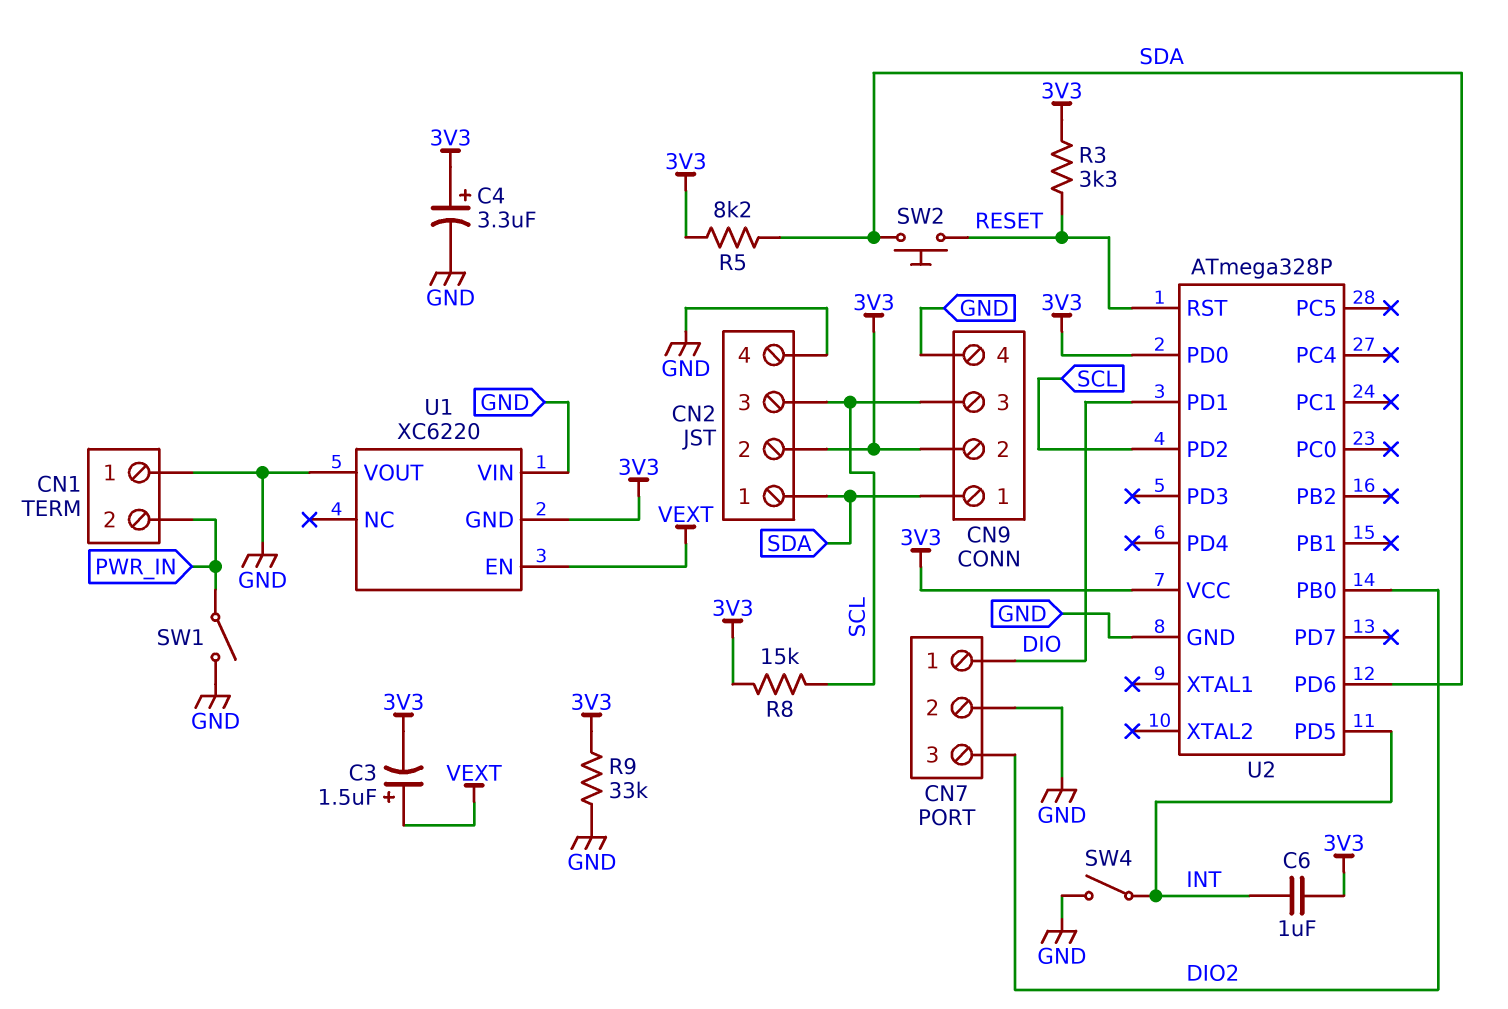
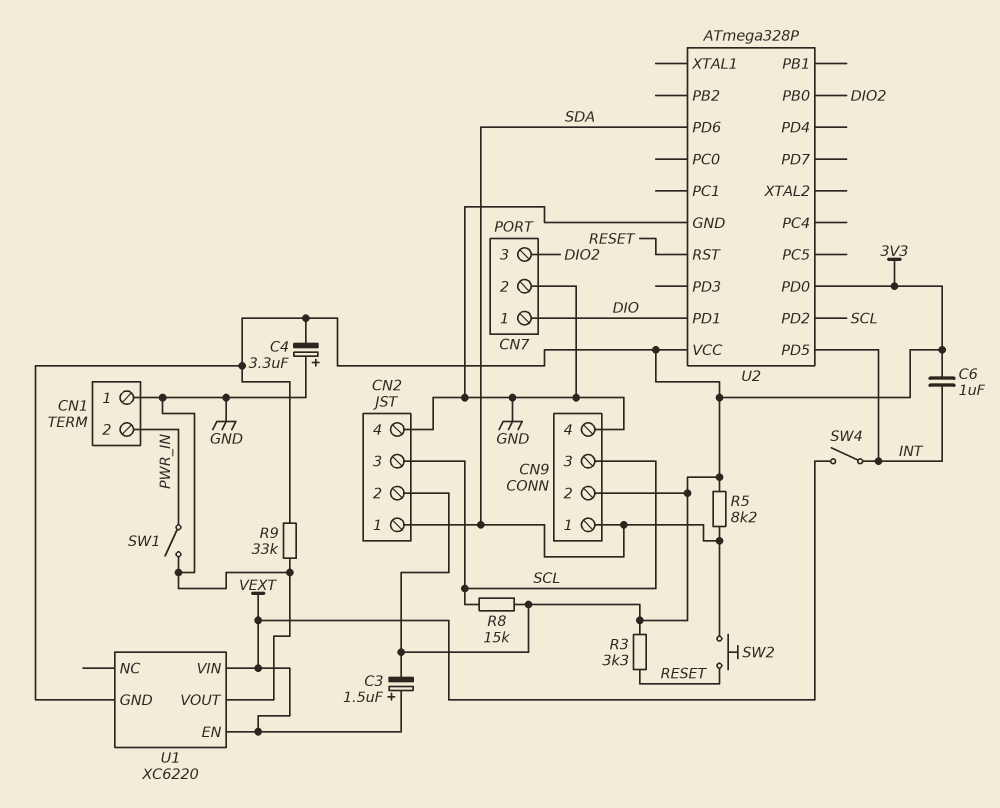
C4: 3.3uF (plus 3V3, minus GND) -> 3.3uF (plus GND, minus 3V3)
SW4: switch (GND, INT) -> switch (INT, VEXT)
U1 pin VIN: GND -> VEXT

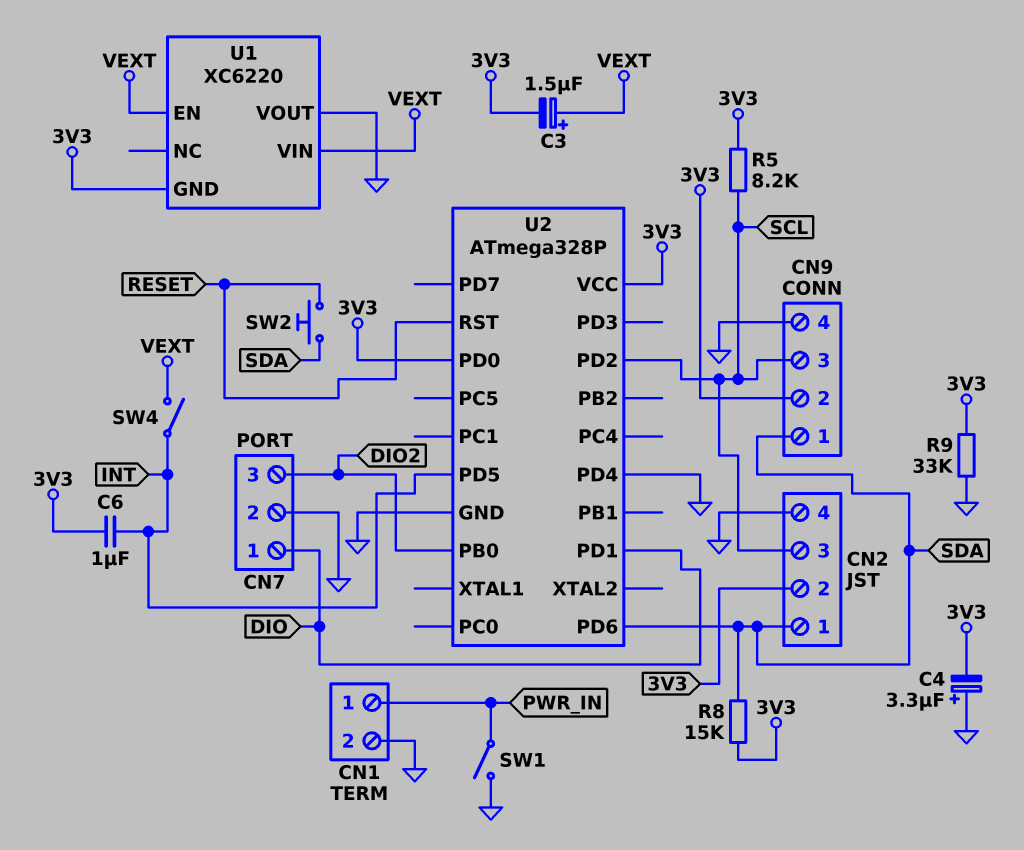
CN1 pin 1: GND -> PWR_IN
CN1 pin 2: PWR_IN -> GND
R3: 3.3k (3V3, RESET) -> none
R5: 8.2k (3V3, SDA) -> 8.2k (3V3, SCL)
R8: 15k (3V3, SCL) -> 15k (3V3, SDA)
U2 pin PD4: none -> GND

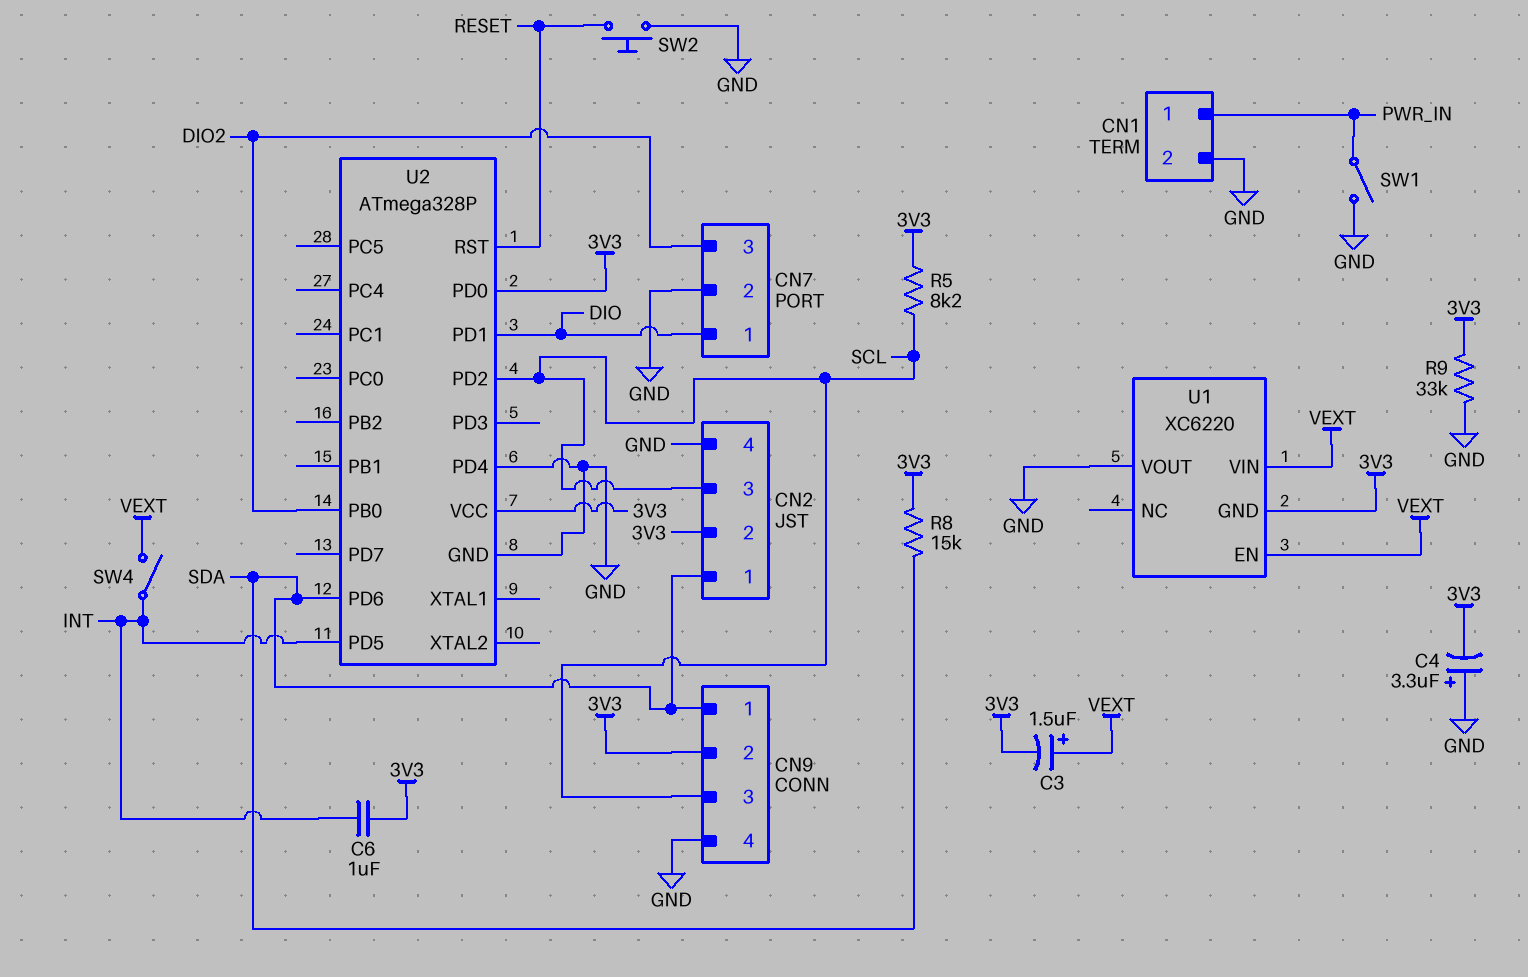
SW2: button (RESET, SDA) -> button (GND, RESET)

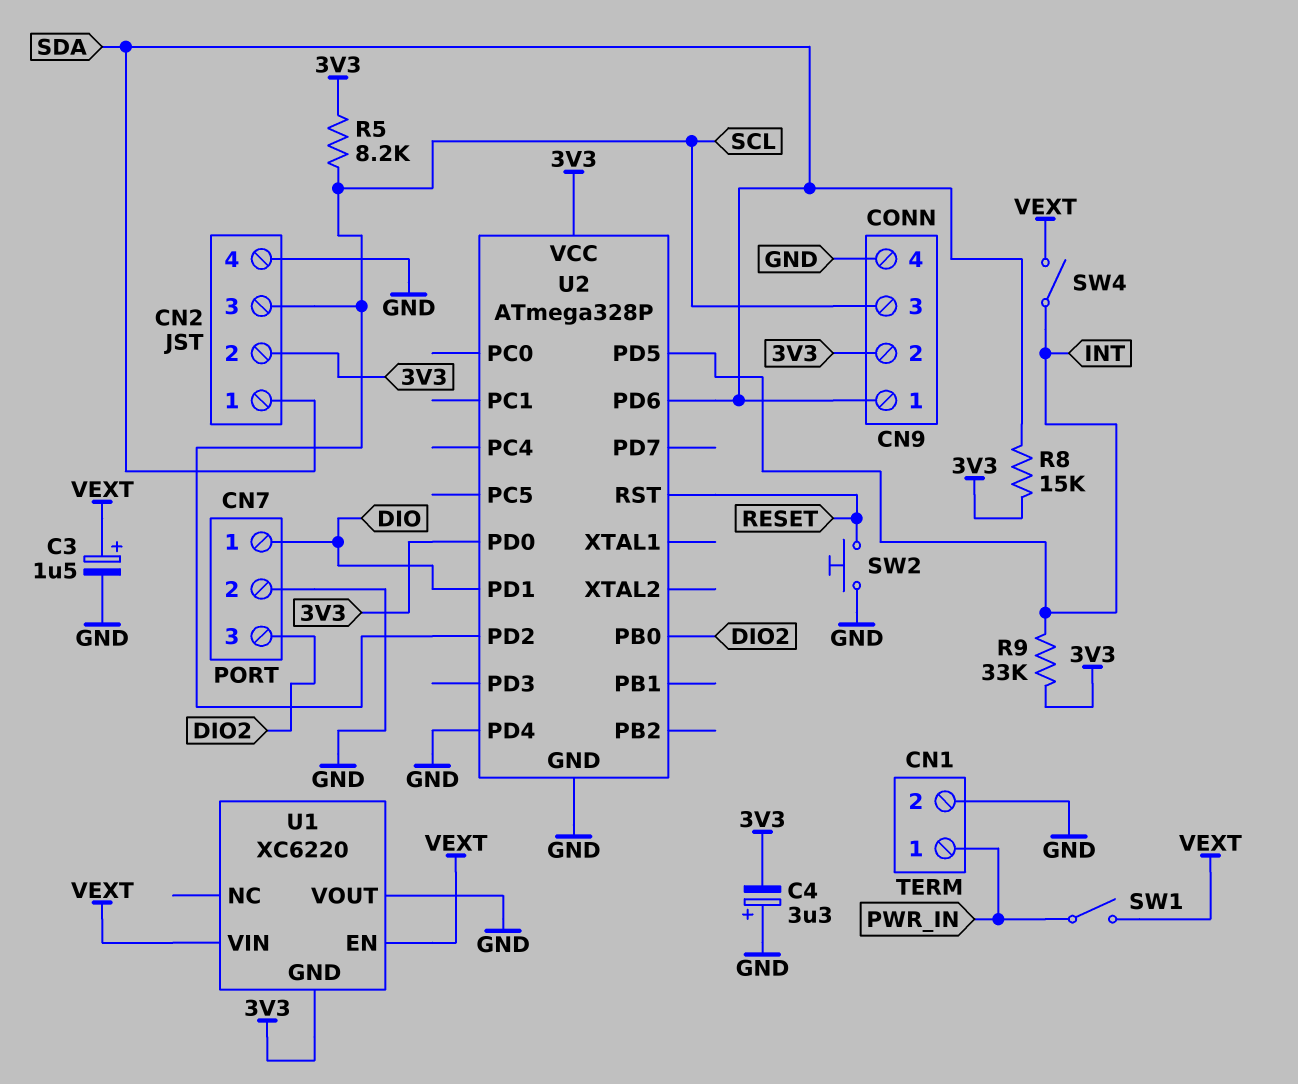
C3: 1.5uF (plus VEXT, minus 3V3) -> 1.5uF (plus VEXT, minus GND)
C6: 1uF (3V3, INT) -> none
R9: 33k (3V3, GND) -> 33k (3V3, INT)
SW1: switch (GND, PWR_IN) -> switch (PWR_IN, VEXT)

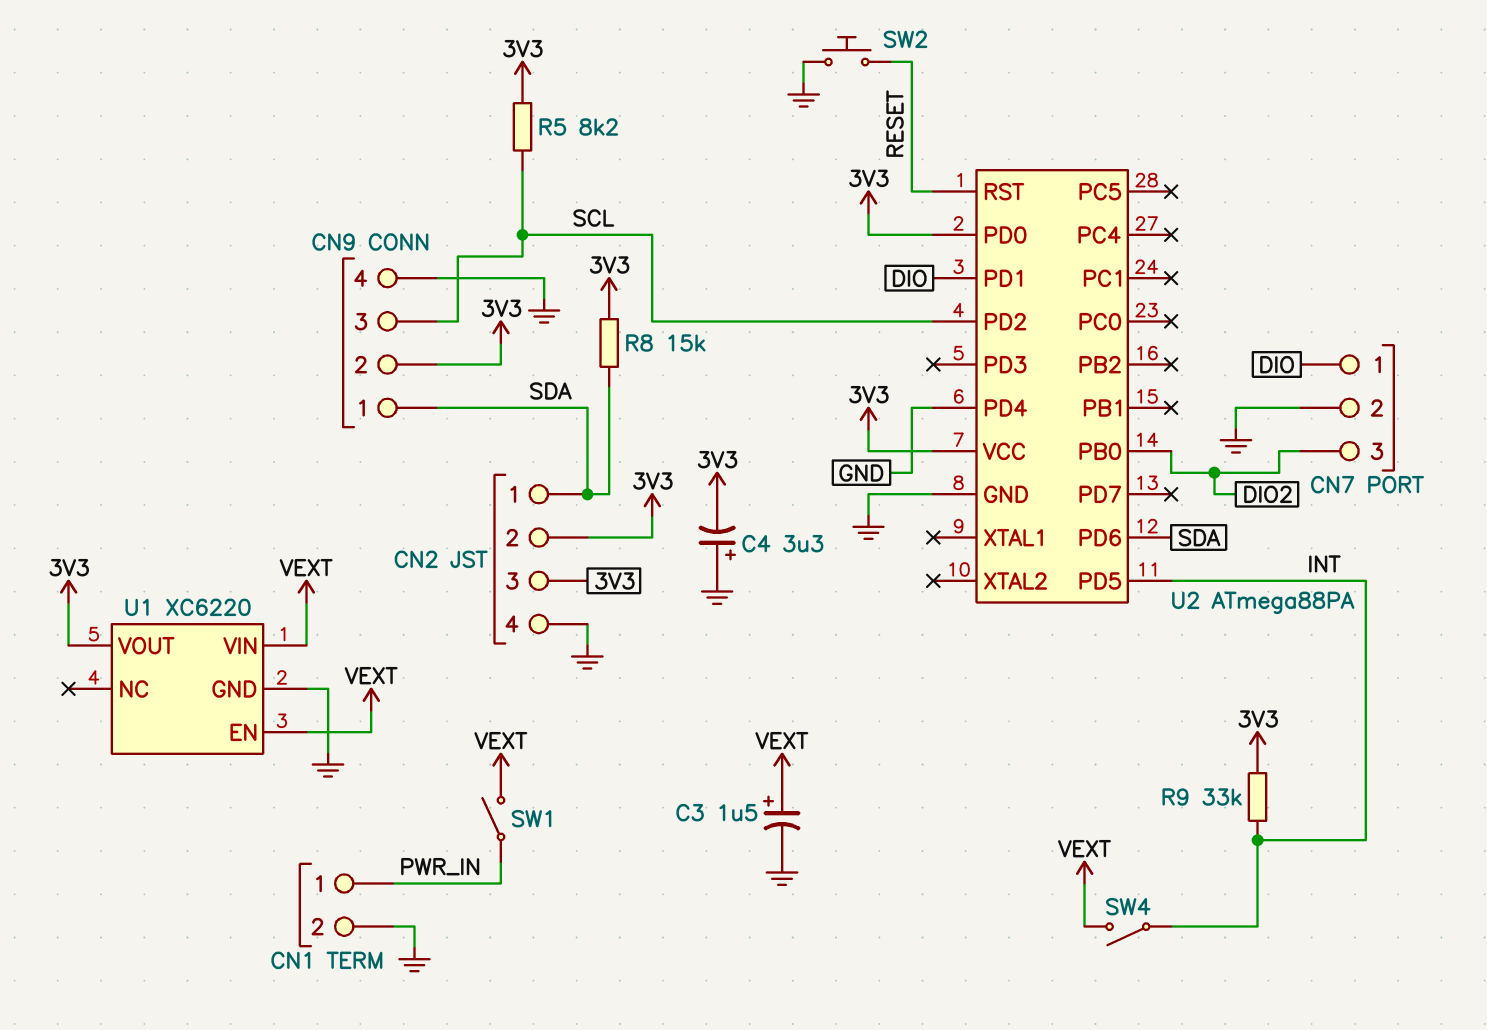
CN2 pin 3: SCL -> 3V3
U1 pin GND: 3V3 -> GND
U1 pin VOUT: GND -> 3V3
U2: ATmega328P -> ATmega88PA

